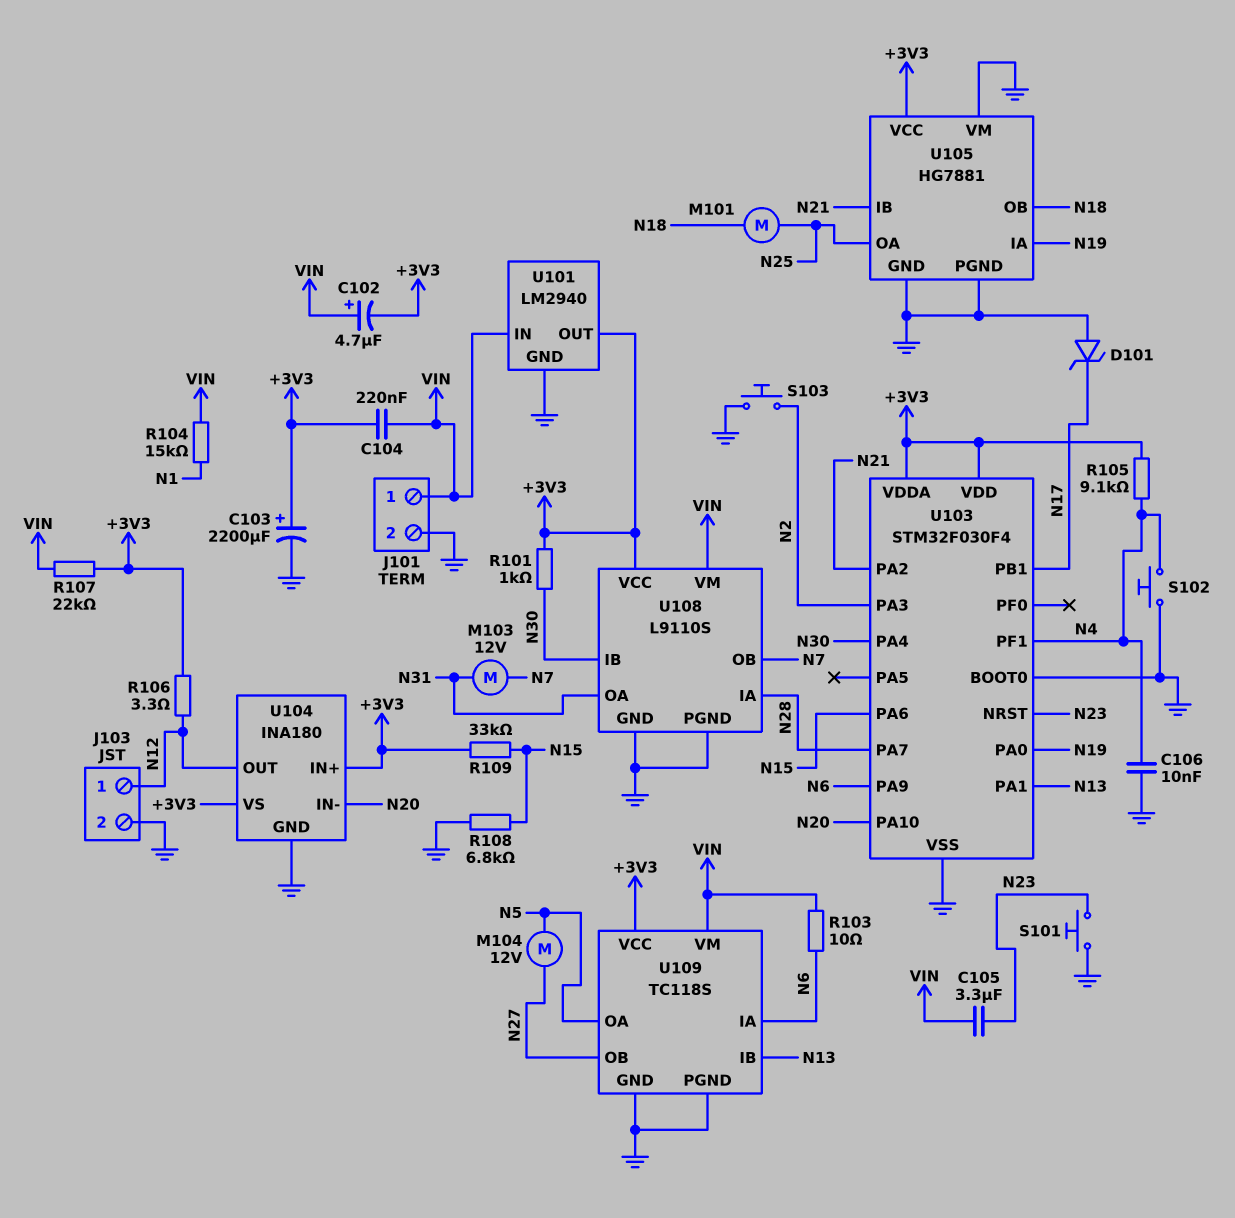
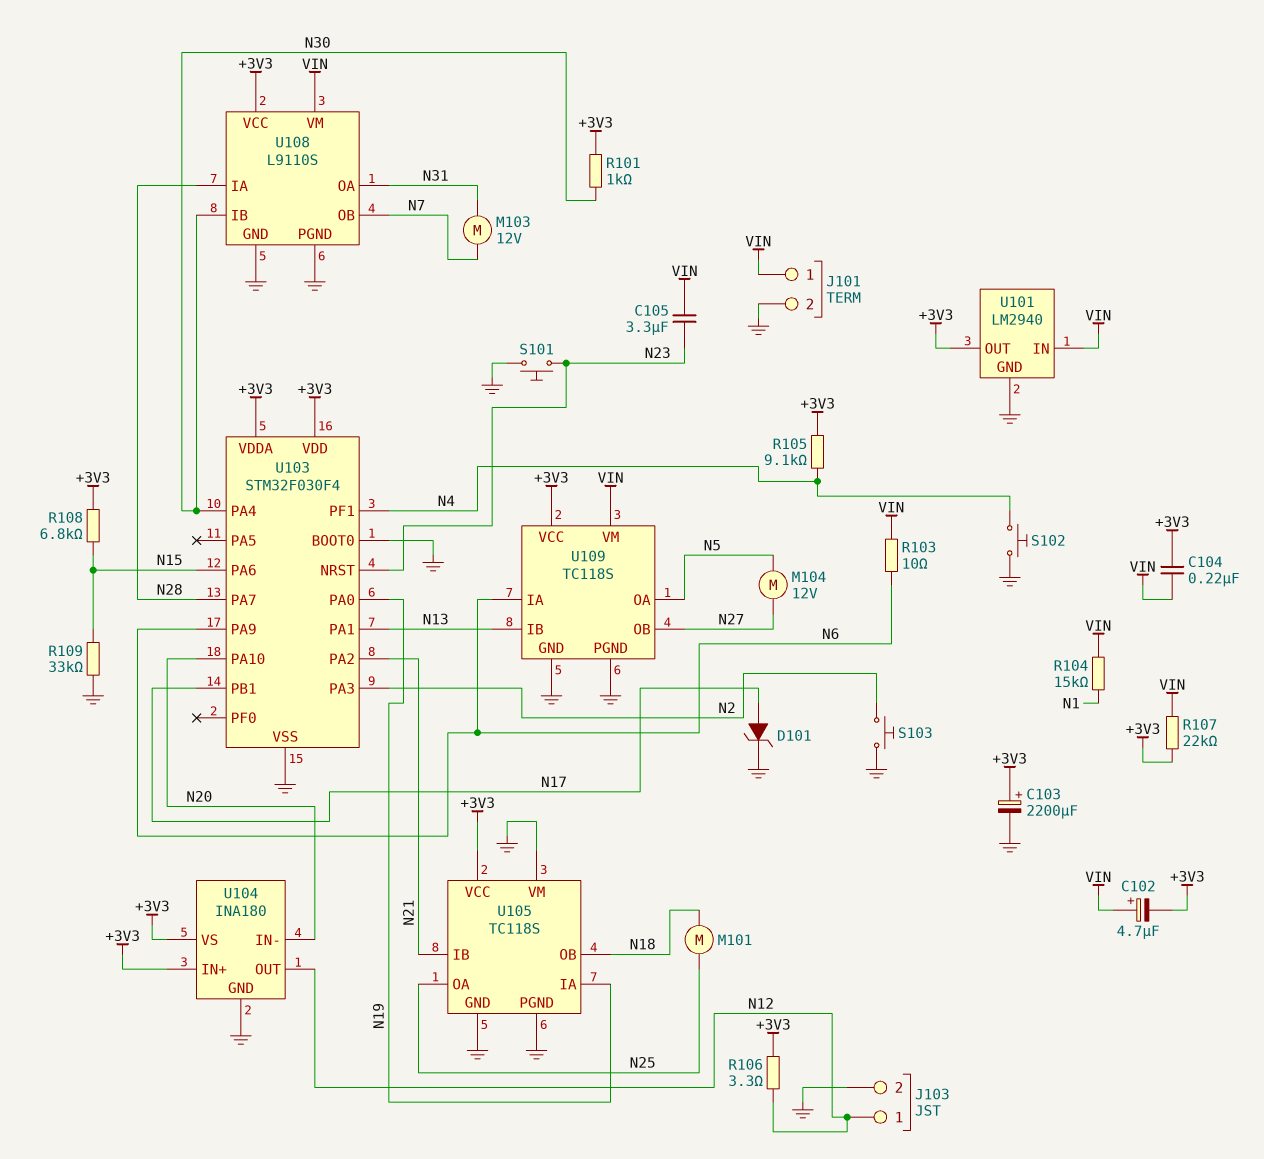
C106: 10nF (GND, N4) -> none
D101: zener (A GND, K N17) -> zener (A N17, K GND)
R108: 6.8k (GND, N15) -> 6.8k (+3V3, N15)
R109: 33k (+3V3, N15) -> 33k (GND, N15)
U105: HG7881 -> TC118S

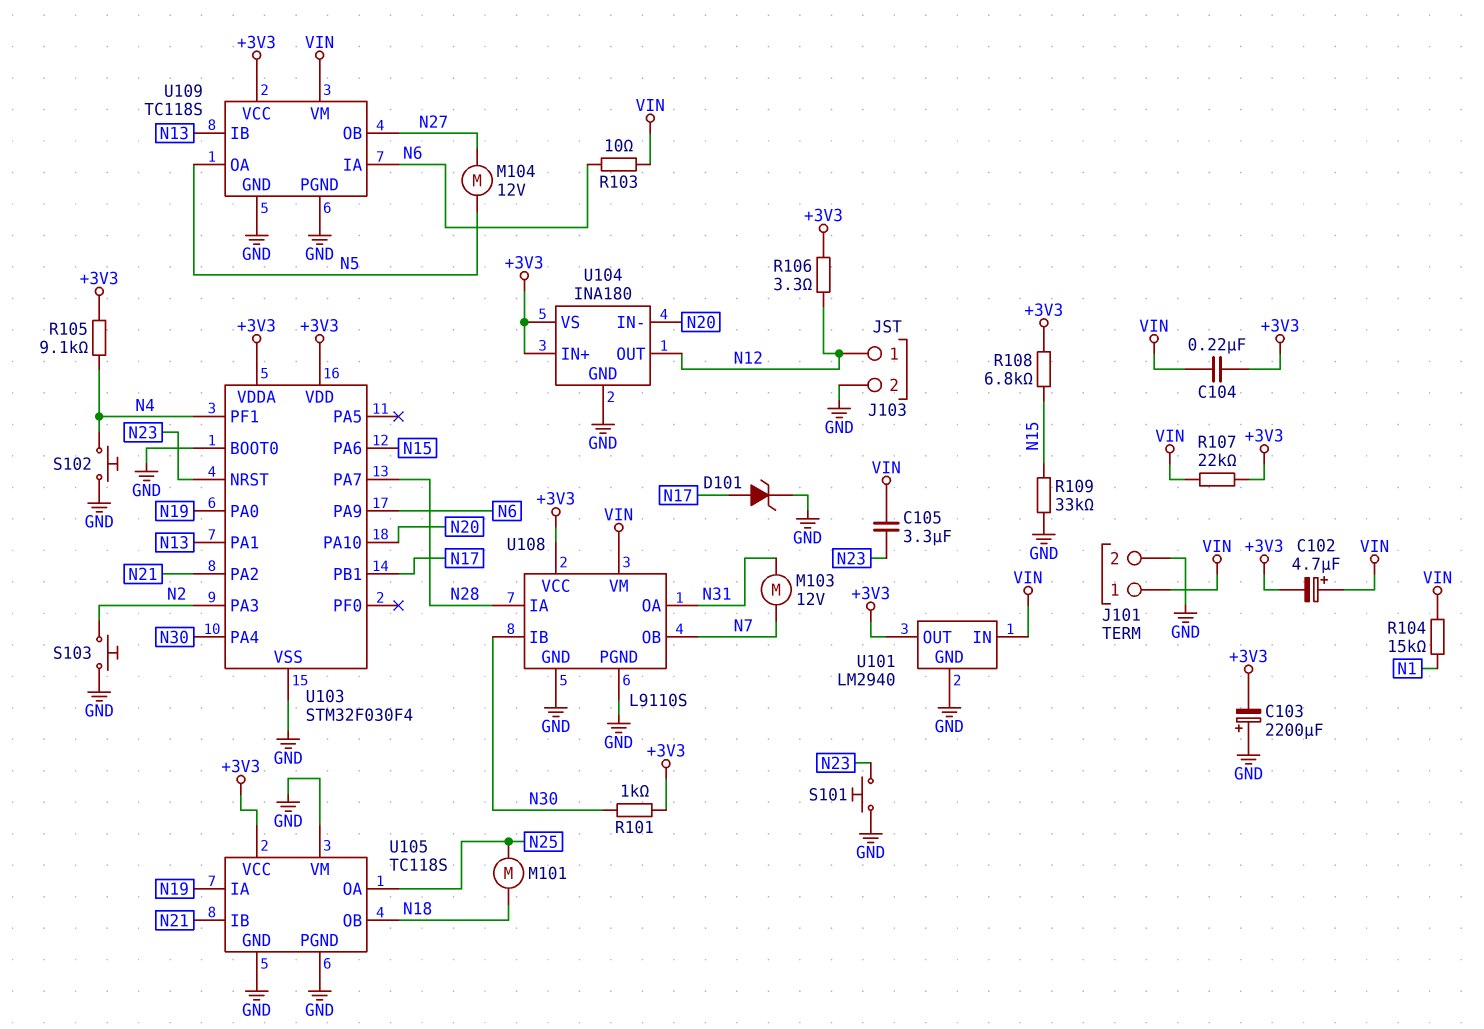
C103: 2200uF (plus +3V3, minus GND) -> 2200uF (plus GND, minus +3V3)

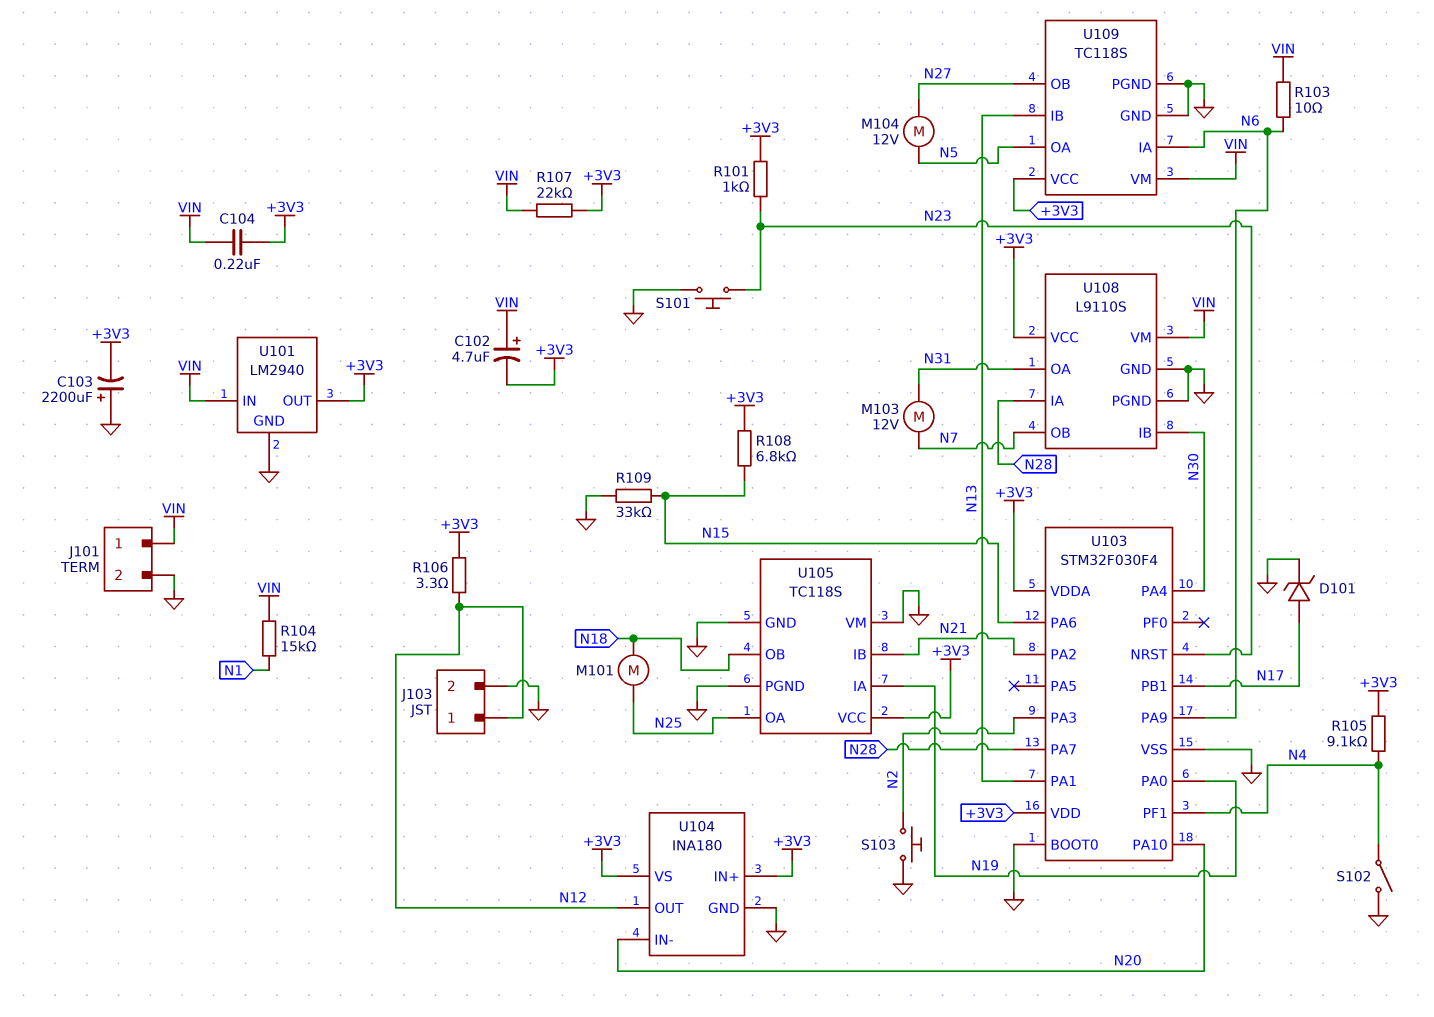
C105: 3.3uF (N23, VIN) -> none
R101: 1k (+3V3, N30) -> 1k (+3V3, N23)
S102: button (GND, N4) -> switch (GND, N4)

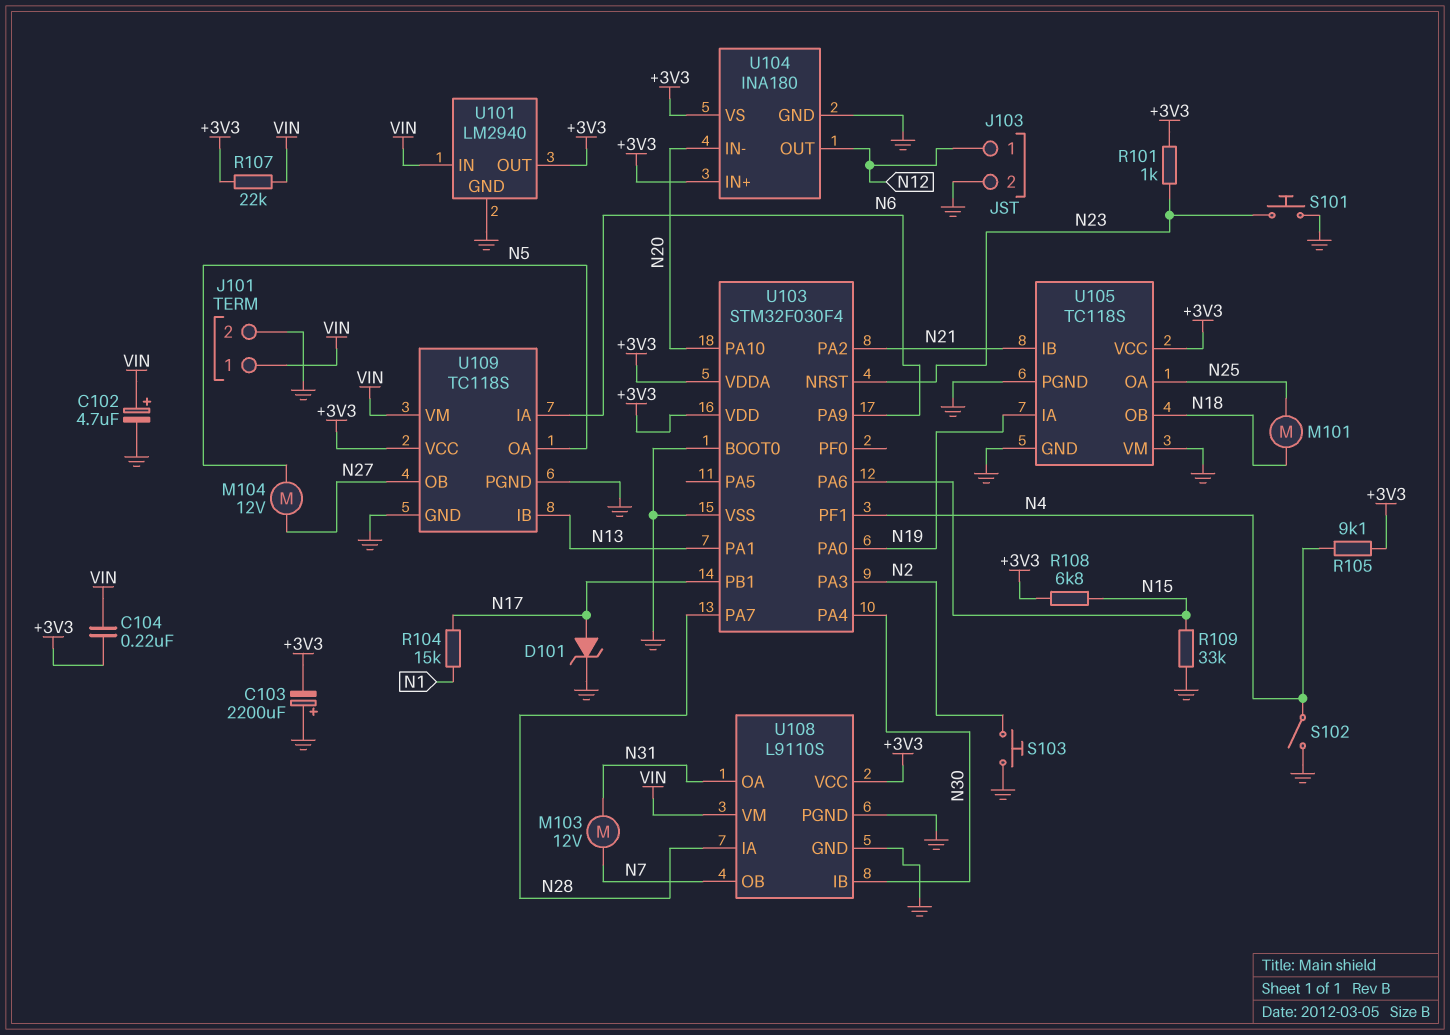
C102: 4.7uF (plus VIN, minus +3V3) -> 4.7uF (plus VIN, minus GND)
R103: 10 (N6, VIN) -> none
R104: 15k (N1, VIN) -> 15k (N1, N17)
R106: 3.3 (+3V3, N12) -> none

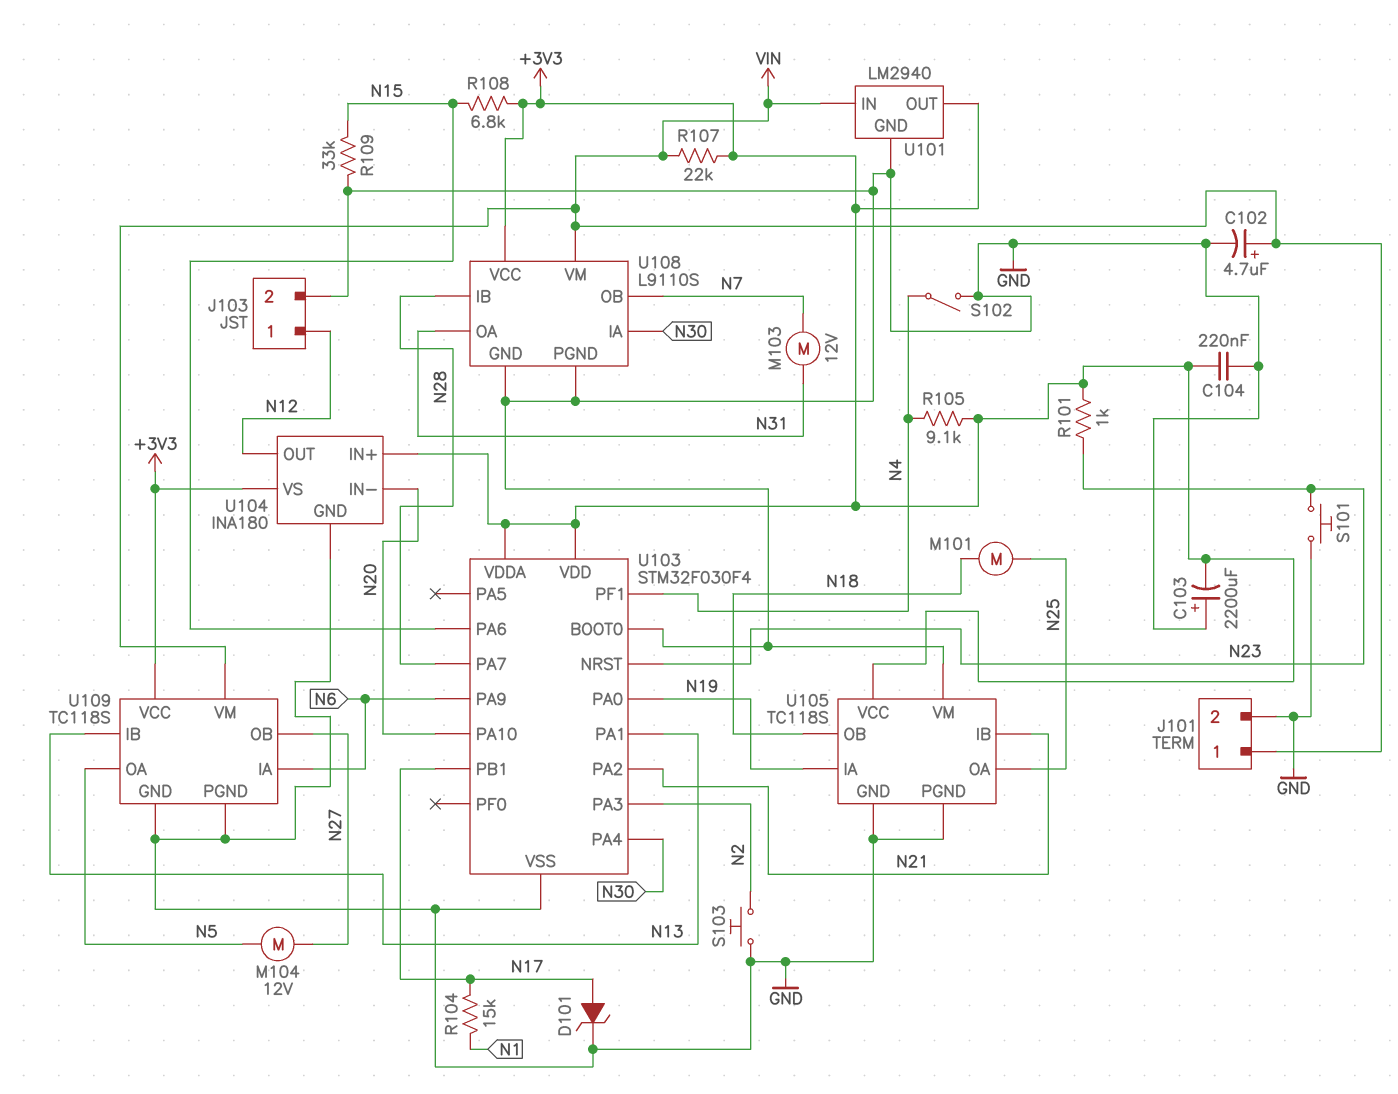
C104: 220nF (+3V3, VIN) -> 220nF (+3V3, GND)
U108 pin IA: N28 -> N30
U108 pin IB: N30 -> N28

